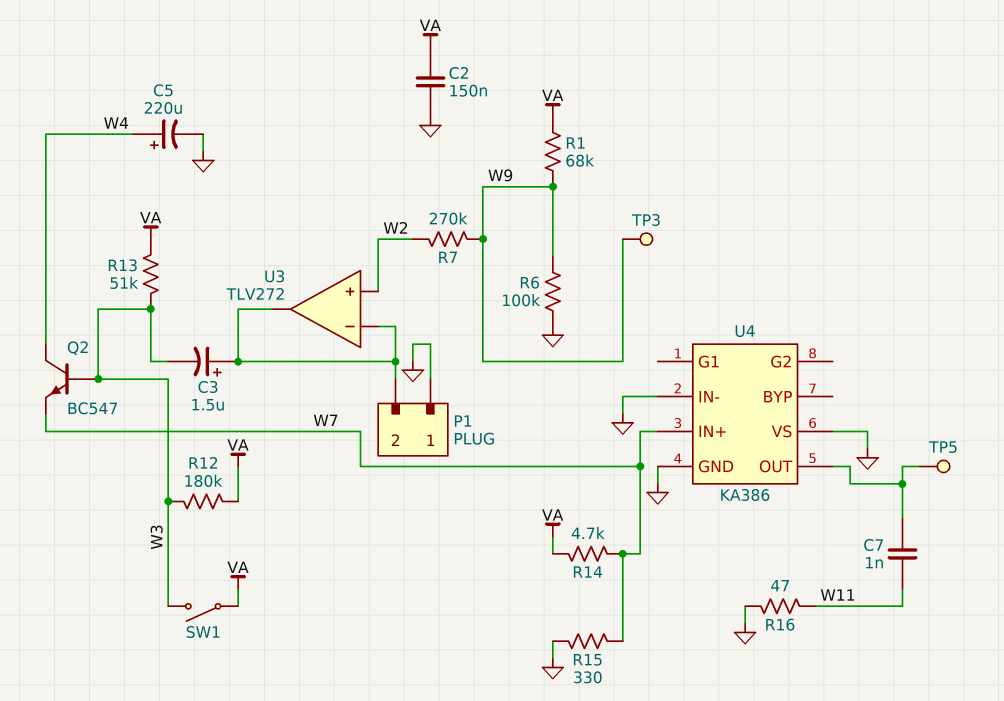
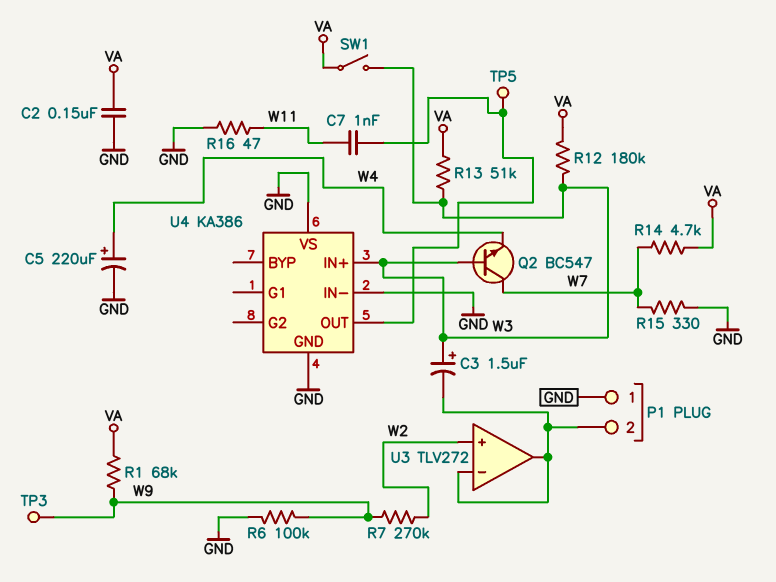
C3: 1.5uF (plus P1/2, minus W3) -> 1.5uF (plus W3, minus P1/2)
Q2: NPN BC547 (B W3, C W4, E W7) -> NPN BC547 (B W3, C W7, E W4)
U4 pin IN+: W7 -> W3

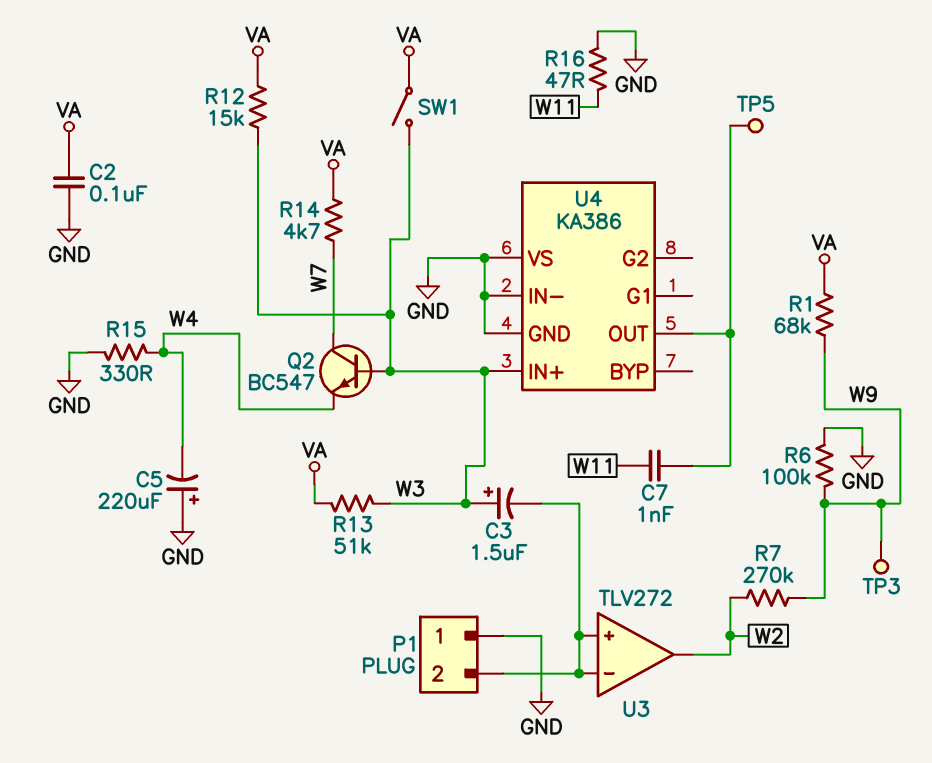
C2: 150nF (GND, VA) -> 100nF (GND, VA)
C5: 220uF (plus W4, minus GND) -> 220uF (plus GND, minus W4)
R12: 180k (VA, W3) -> 15k (VA, W3)
R15: 330 (GND, W7) -> 330 (GND, W4)
U3 pin in+: W2 -> P1/2
U3 pin out: P1/2 -> W2

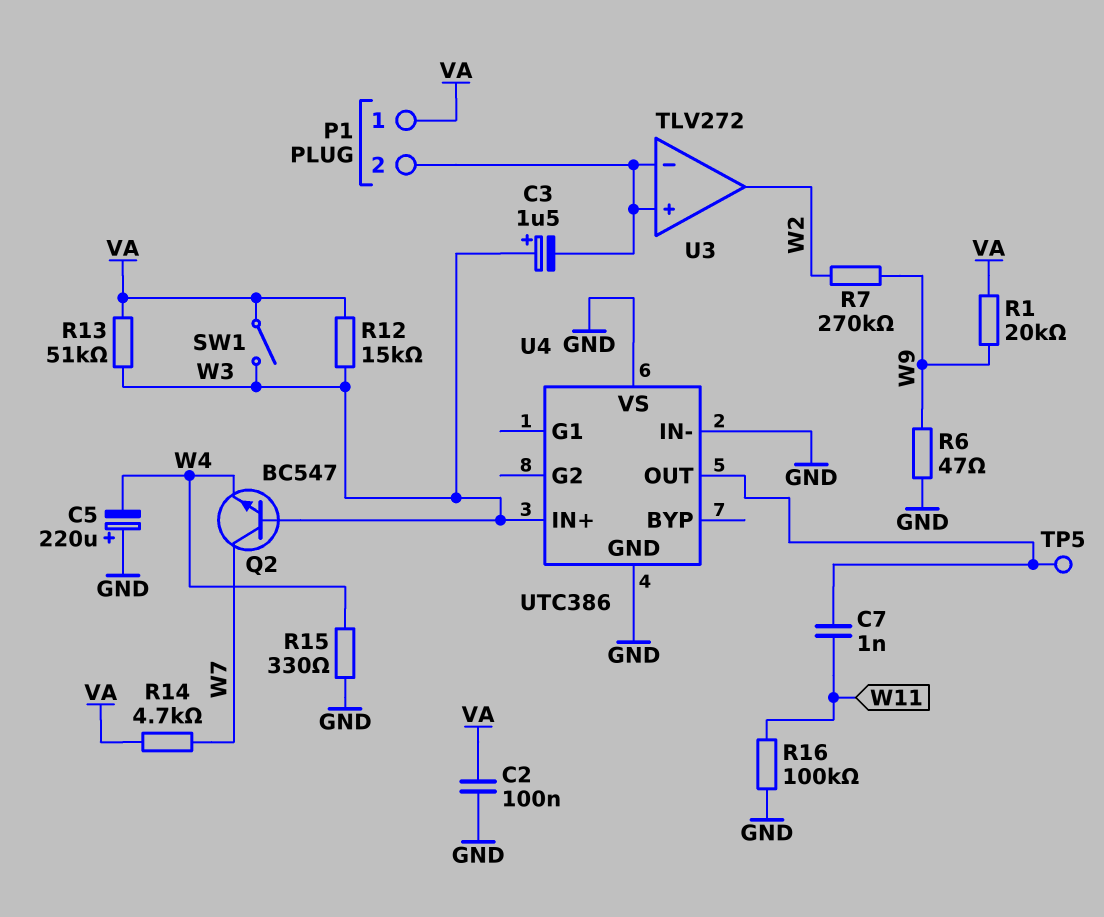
P1 pin 1: GND -> VA
R1: 68k (VA, W9) -> 20k (VA, W9)
R6: 100k (GND, W9) -> 47 (GND, W9)
R16: 47 (GND, W11) -> 100k (GND, W11)
TP3: test point (W9) -> none
U4: KA386 -> UTC386

